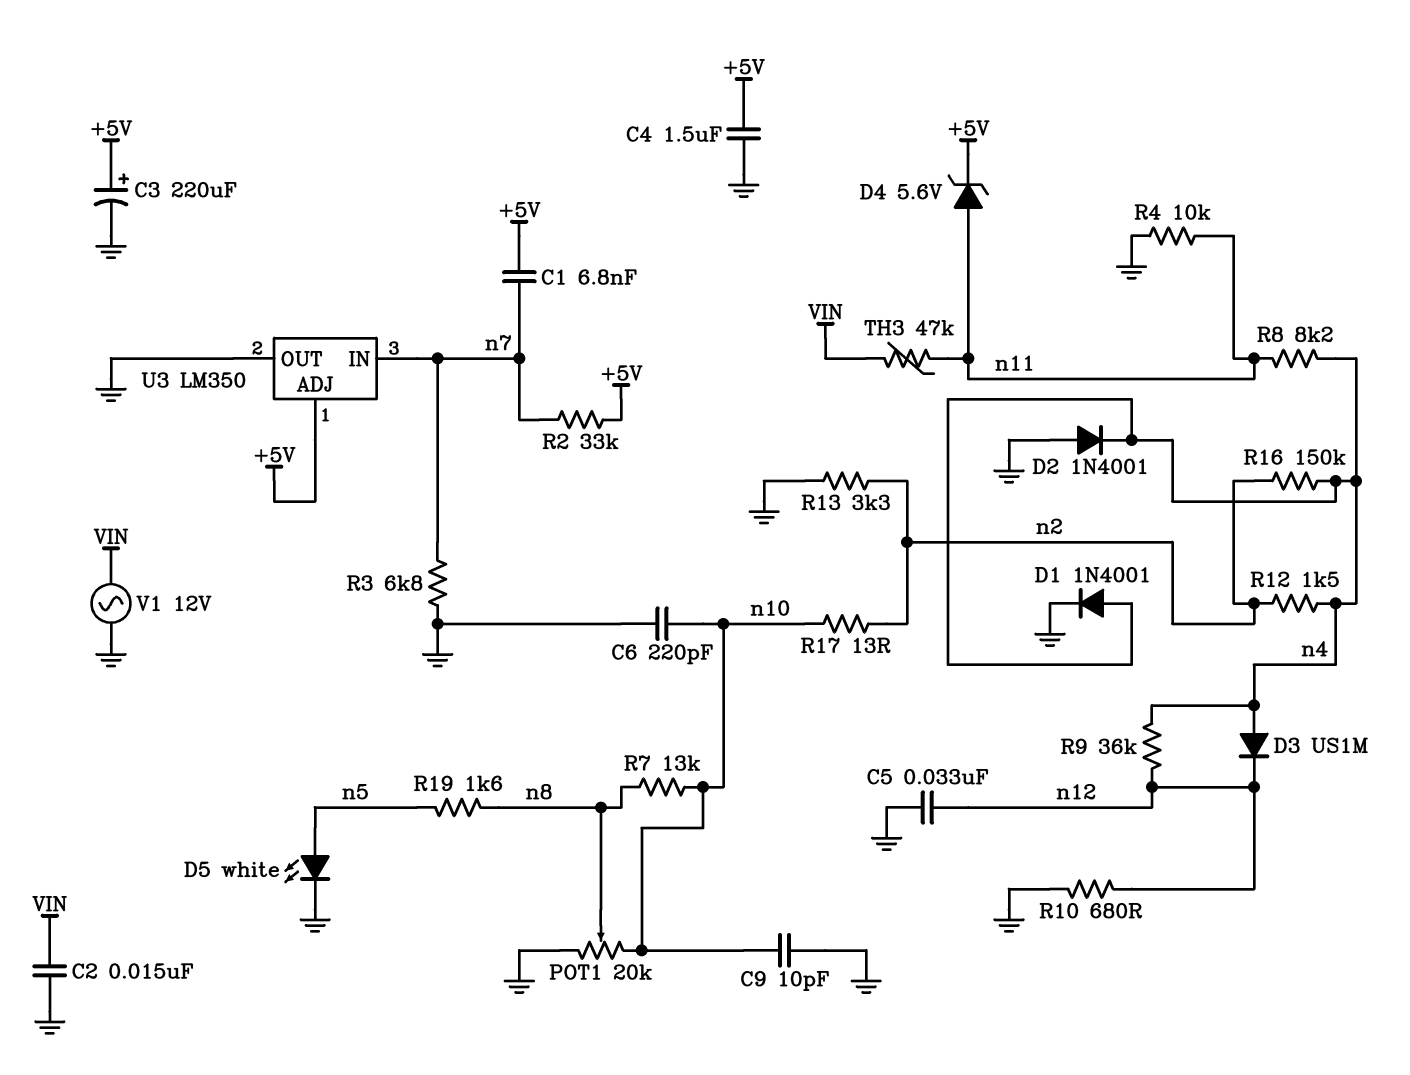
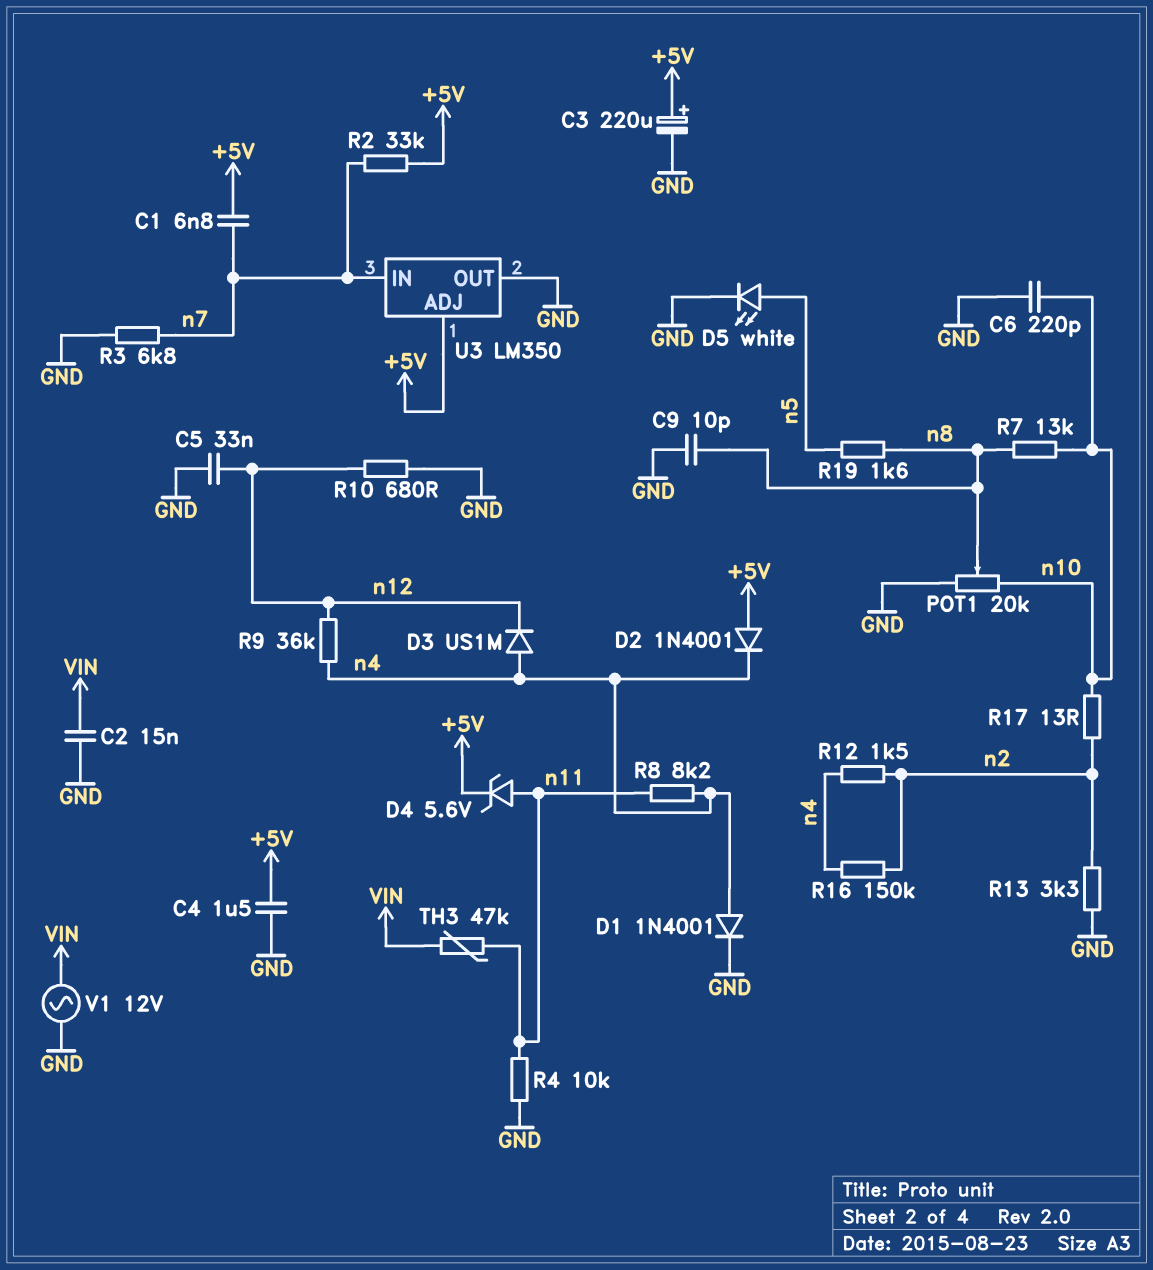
C9: 10pF (GND, n10) -> 10pF (GND, n8)
D2: diode 1N4001 (A GND, K n4) -> diode 1N4001 (A +5V, K n4)

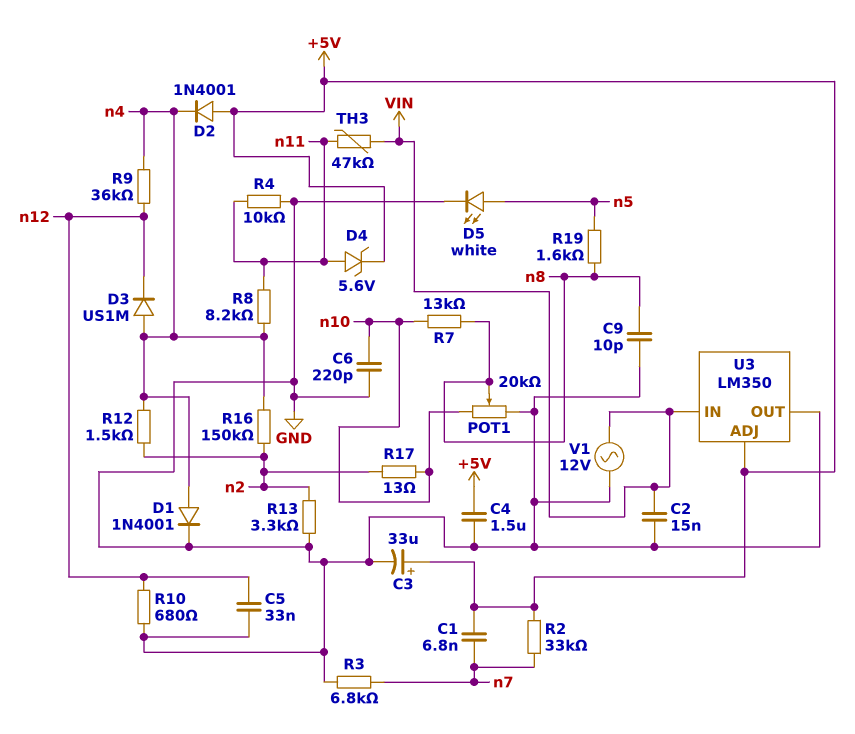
C3: 220uF (plus +5V, minus GND) -> 33uF (plus +5V, minus GND)
U3 pin IN: n7 -> VIN

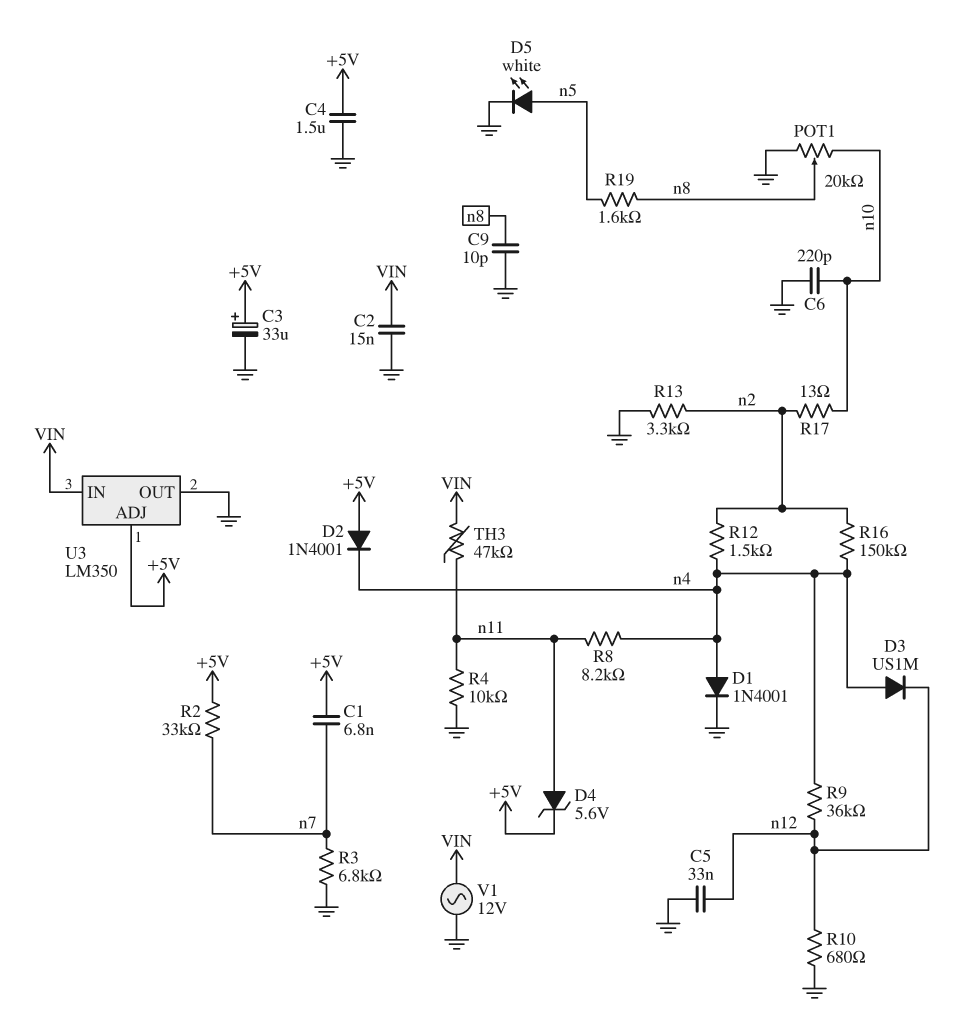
R7: 13k (n8, n10) -> none

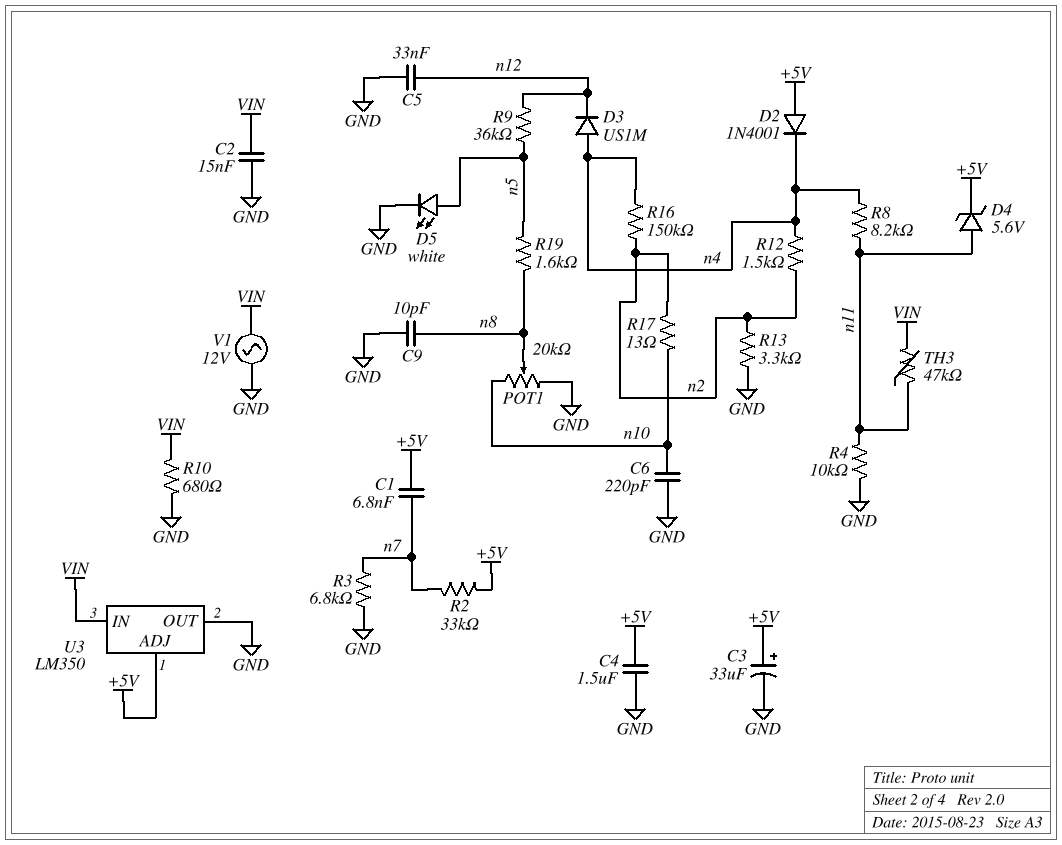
D1: diode 1N4001 (A n4, K GND) -> none
R9: 36k (n4, n12) -> 36k (n5, n12)
R10: 680 (GND, n12) -> 680 (GND, VIN)

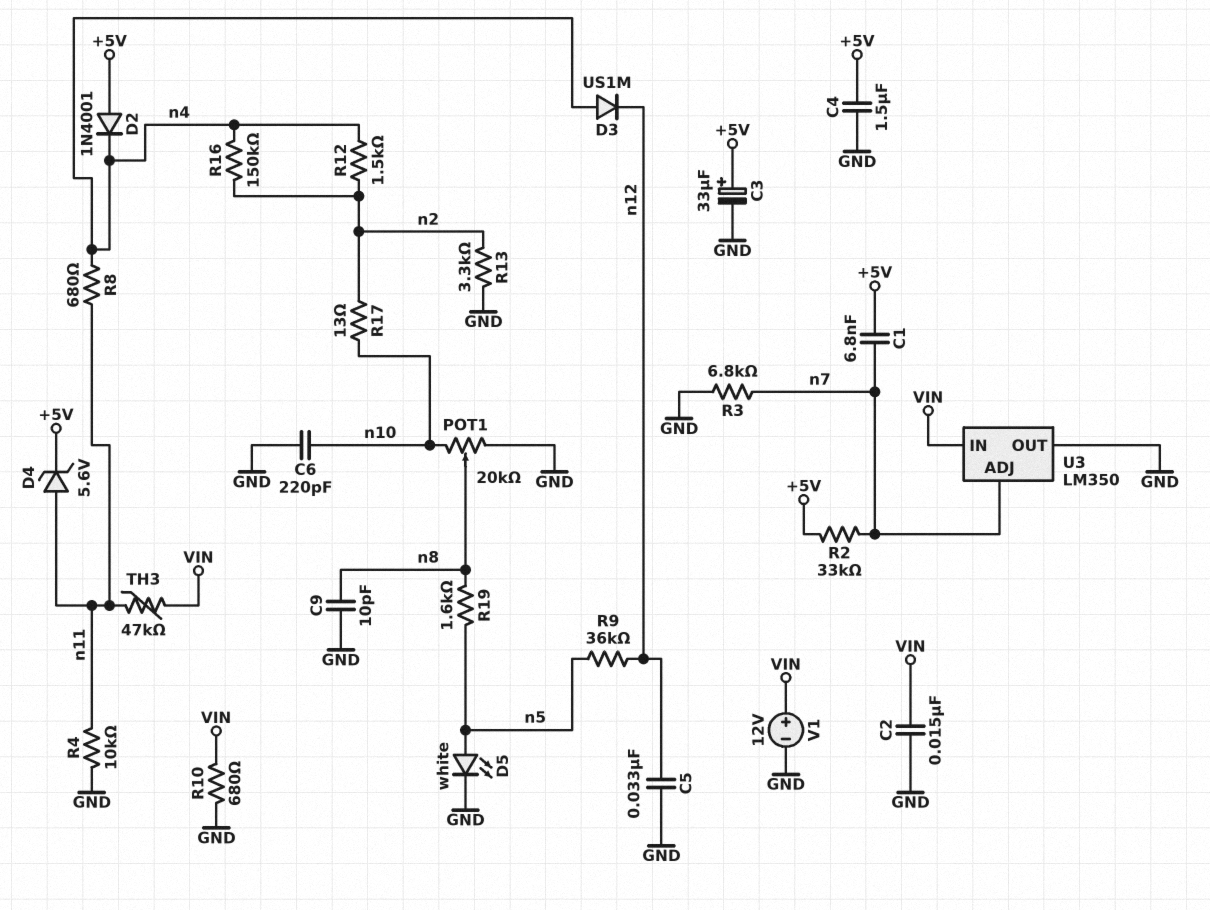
R8: 8.2k (n4, n11) -> 680 (n4, n11)
U3 pin ADJ: +5V -> n7
V1: AC 12V (GND, VIN) -> 12V (plus VIN, minus GND)

